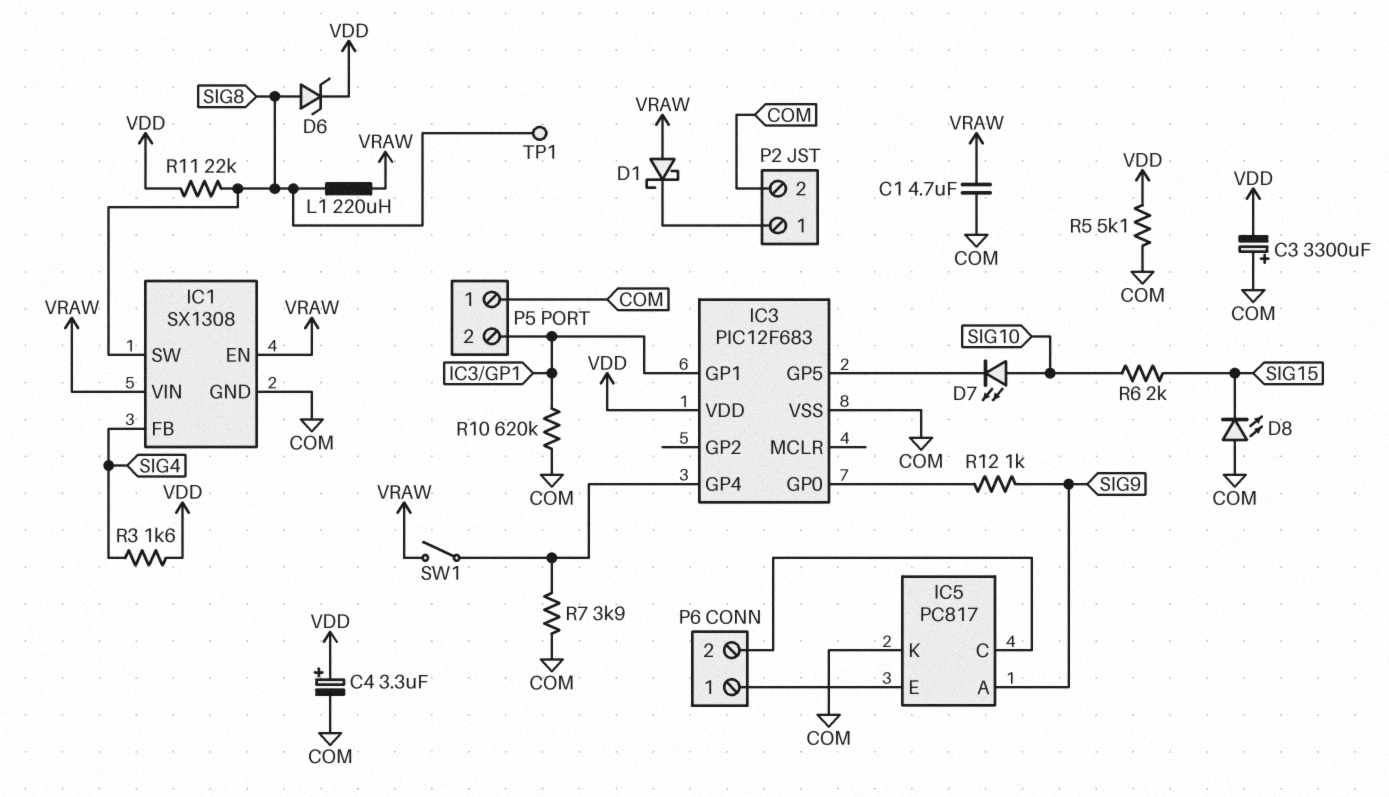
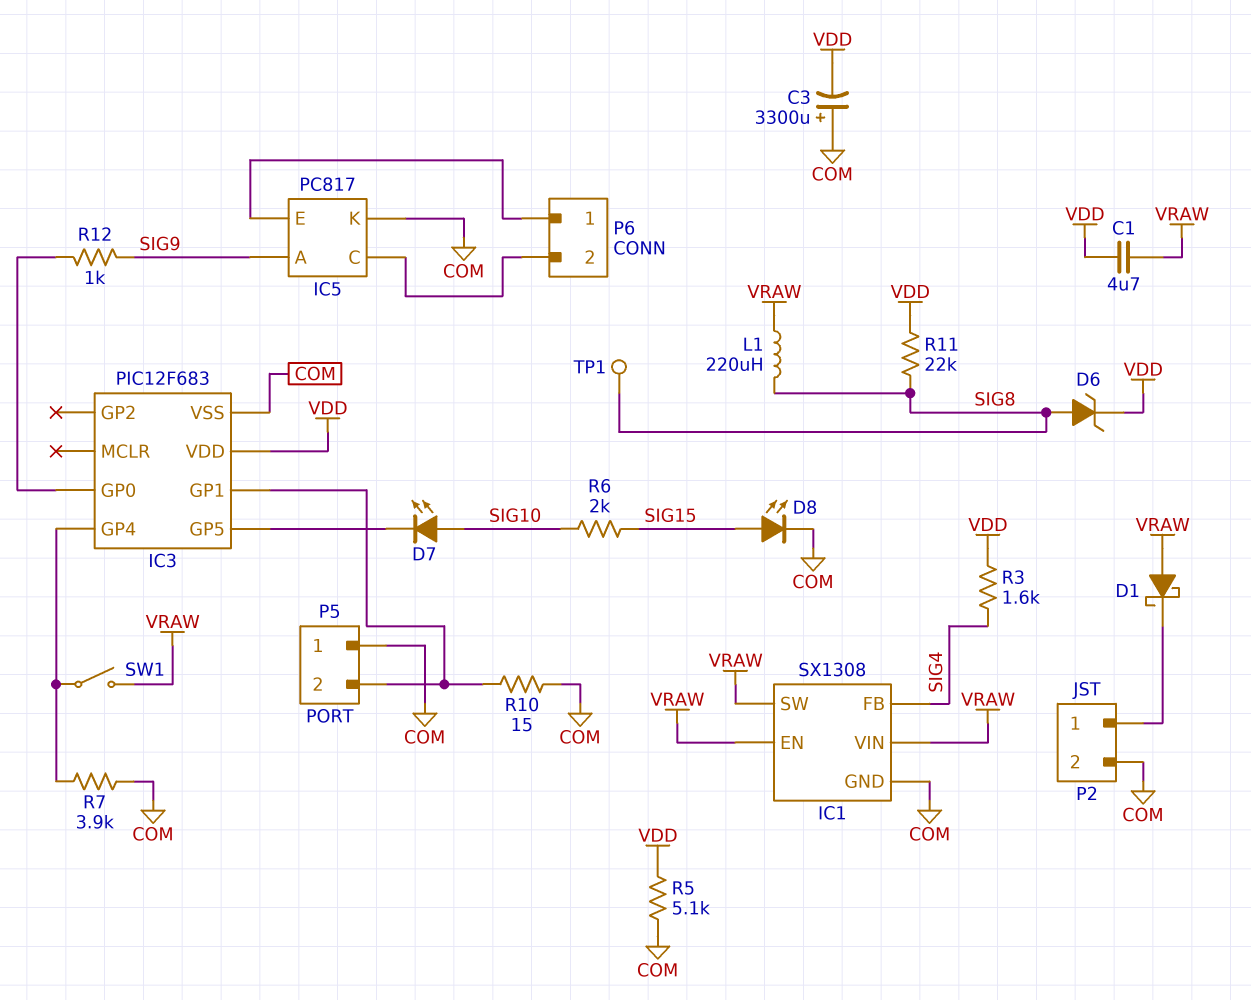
C1: 4.7uF (COM, VRAW) -> 4.7uF (VDD, VRAW)
C4: 3.3uF (plus VDD, minus COM) -> none
D8: LED (A COM, K SIG15) -> LED (A SIG15, K COM)
IC1 pin SW: SIG8 -> VRAW
R10: 620k (COM, IC3/GP1) -> 15 (COM, IC3/GP1)

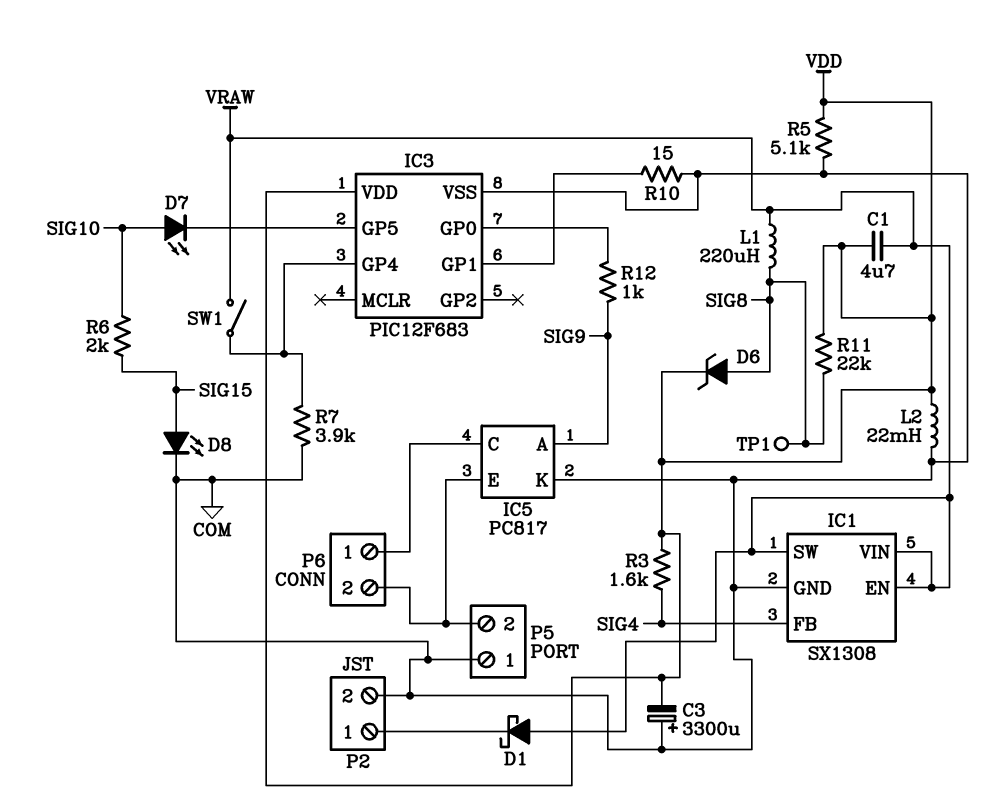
L2: none -> 22mH (COM, VDD)
P5 pin 2: IC3/GP1 -> IC5/E
P6 pin 1: IC5/E -> IC5/C
P6 pin 2: IC5/C -> IC5/E

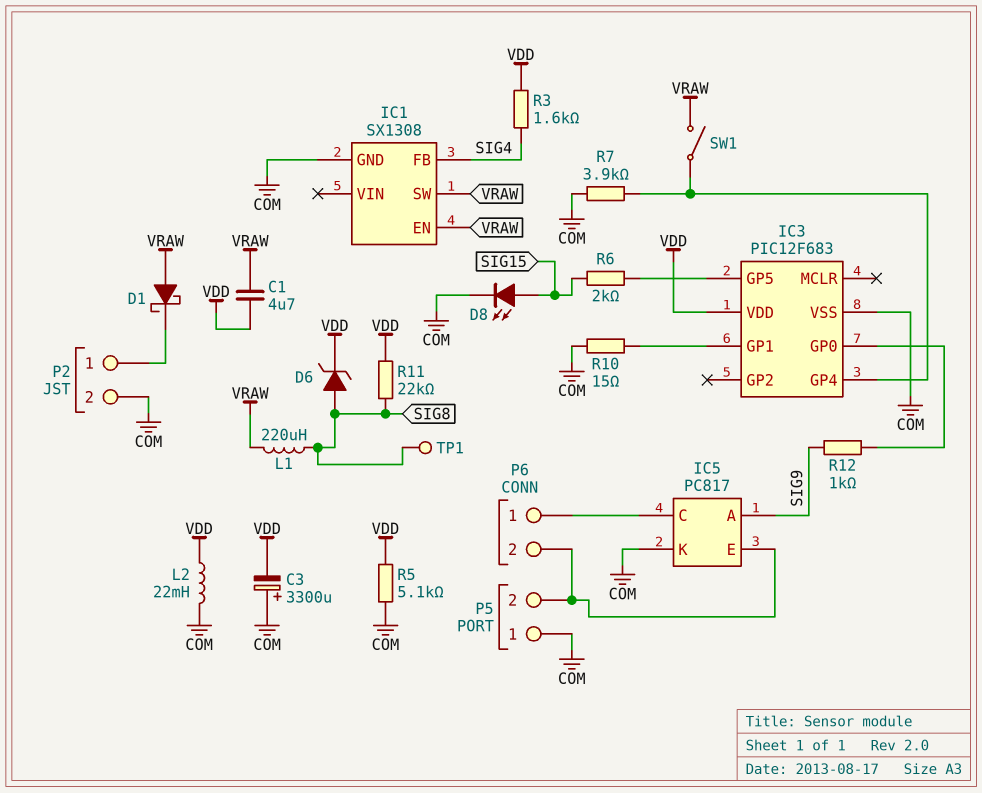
D7: LED (A SIG10, K IC3/GP5) -> none
IC1 pin VIN: VRAW -> none
R6: 2k (SIG10, SIG15) -> 2k (IC3/GP5, SIG15)

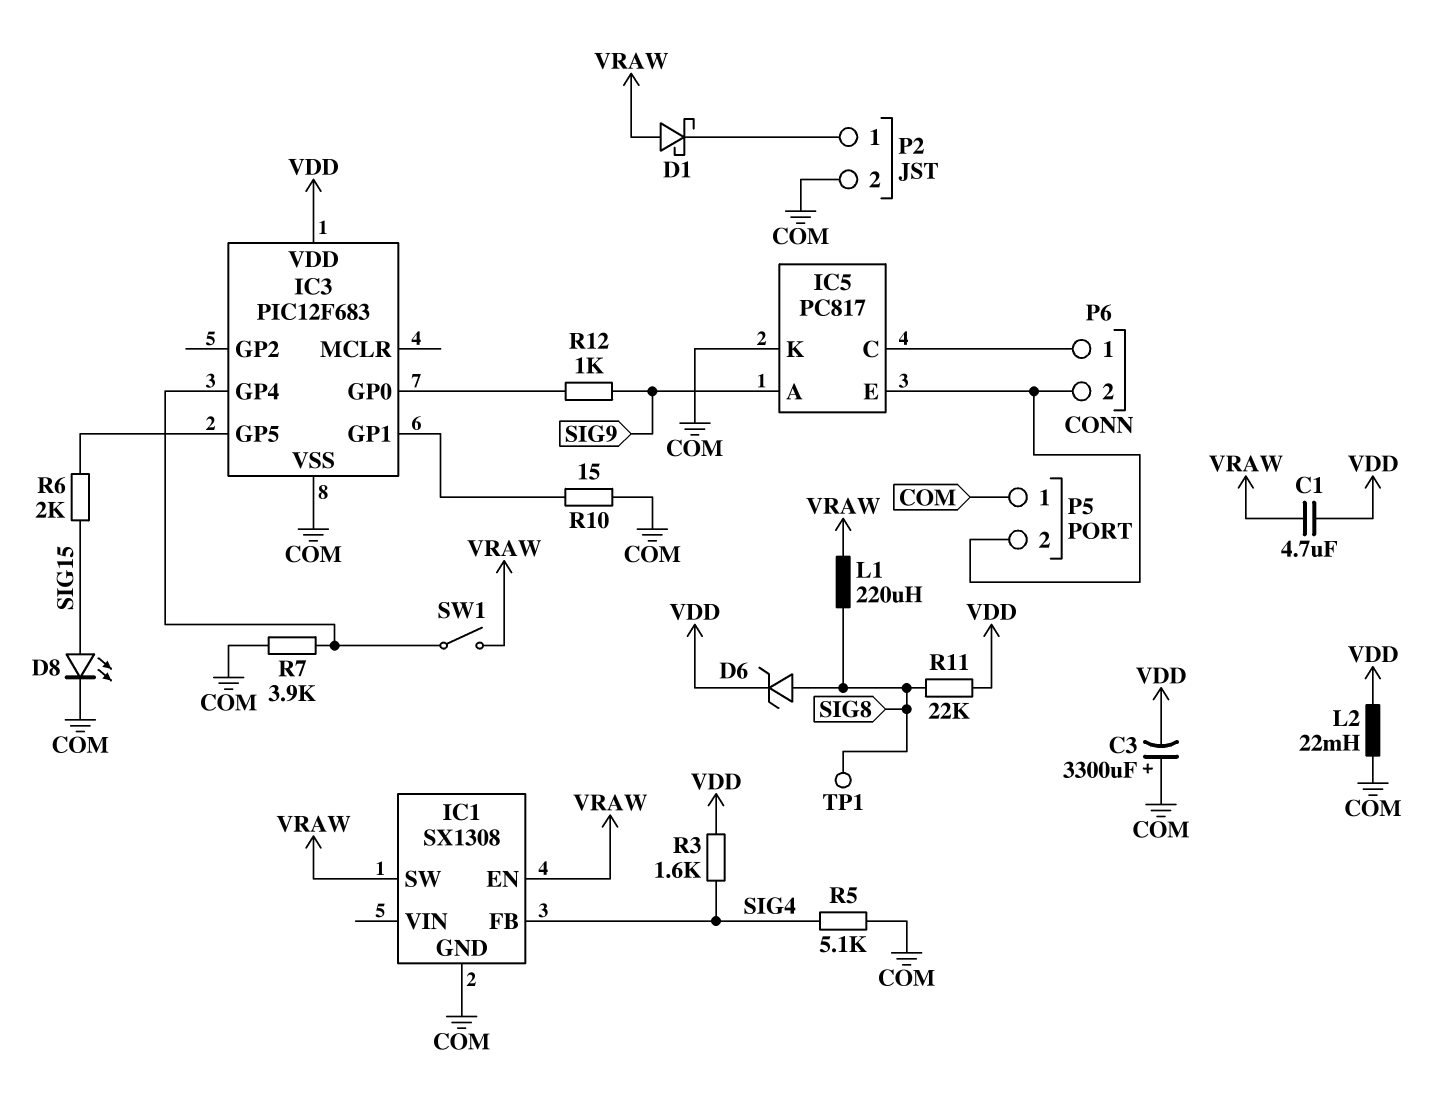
R5: 5.1k (COM, VDD) -> 5.1k (COM, SIG4)

